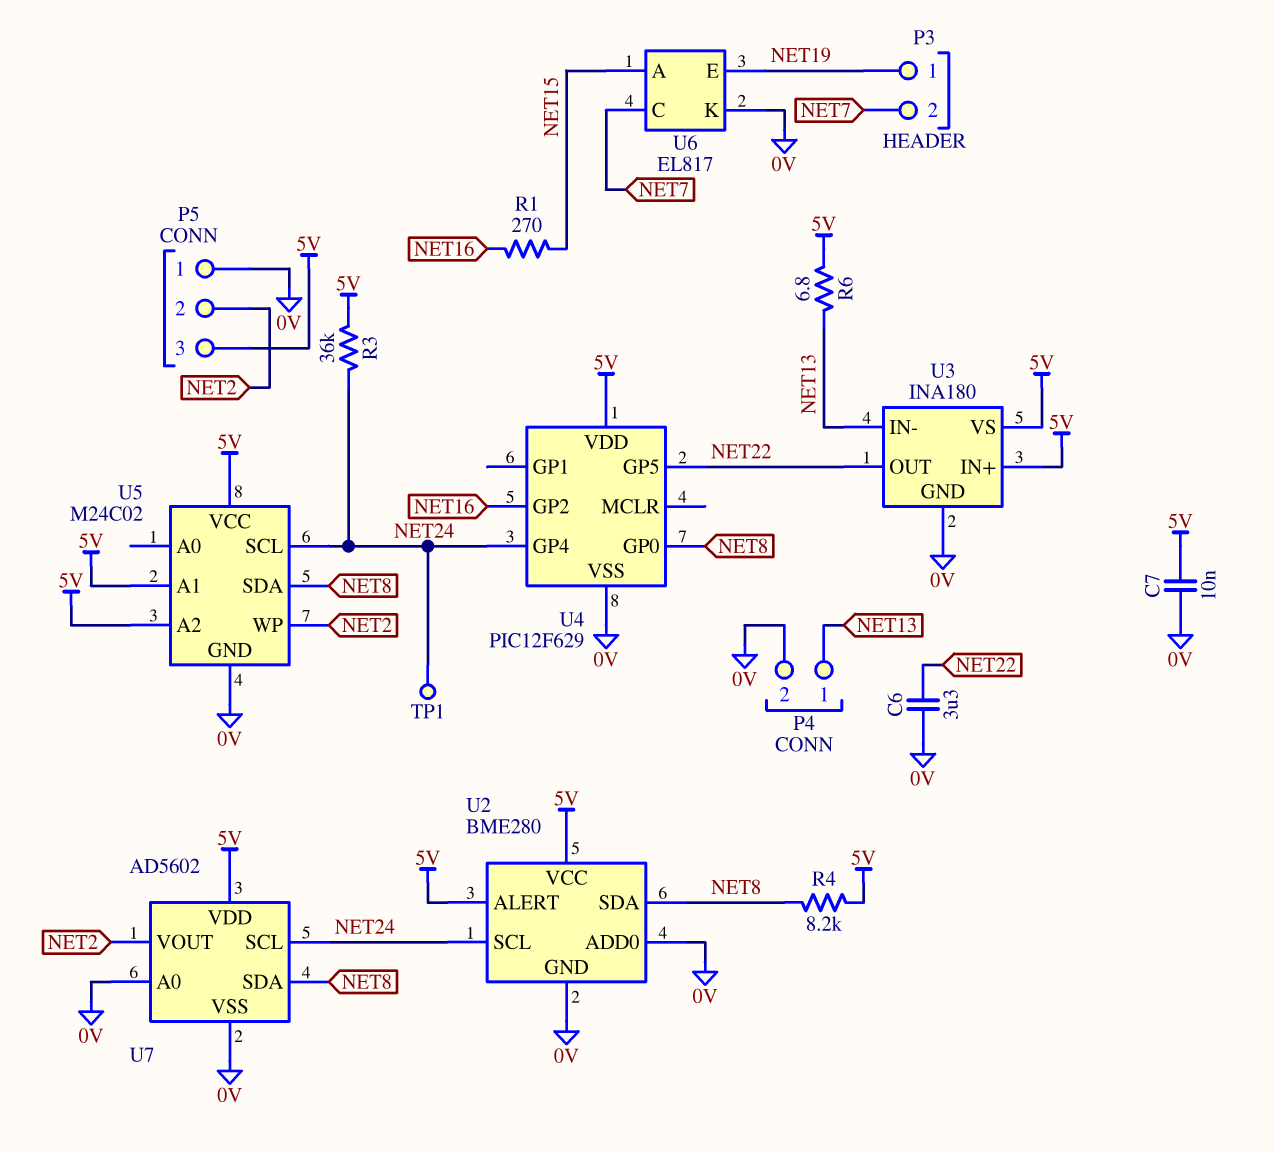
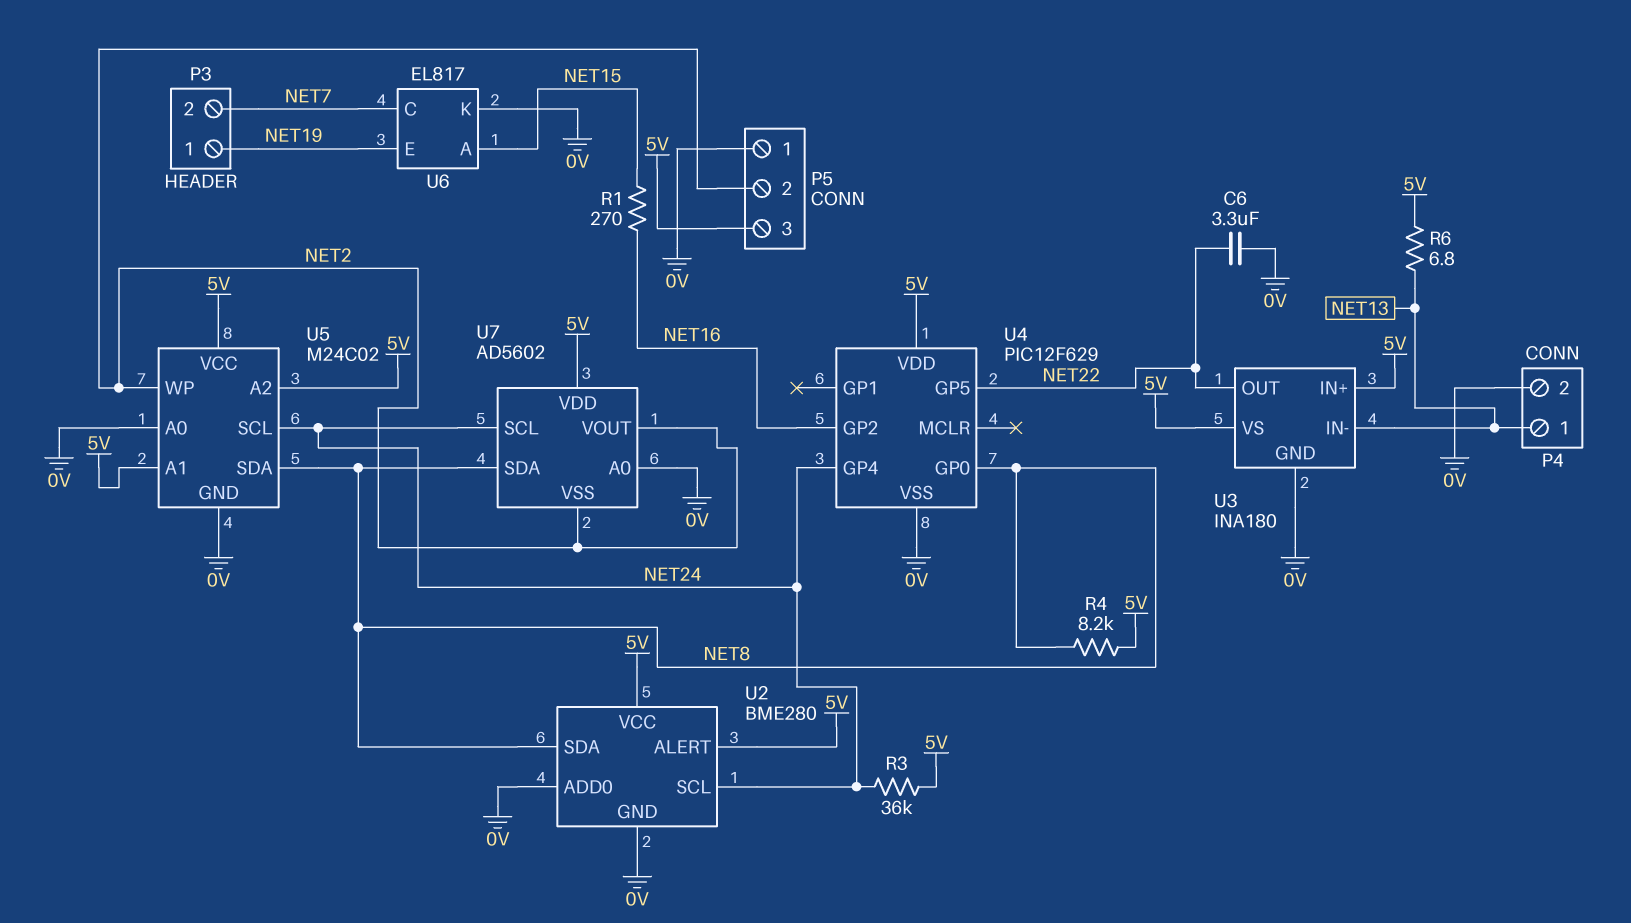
C7: 10nF (0V, 5V) -> none
TP1: test point (NET24) -> none
U5 pin A0: none -> 0V
U7 pin VSS: 0V -> NET2

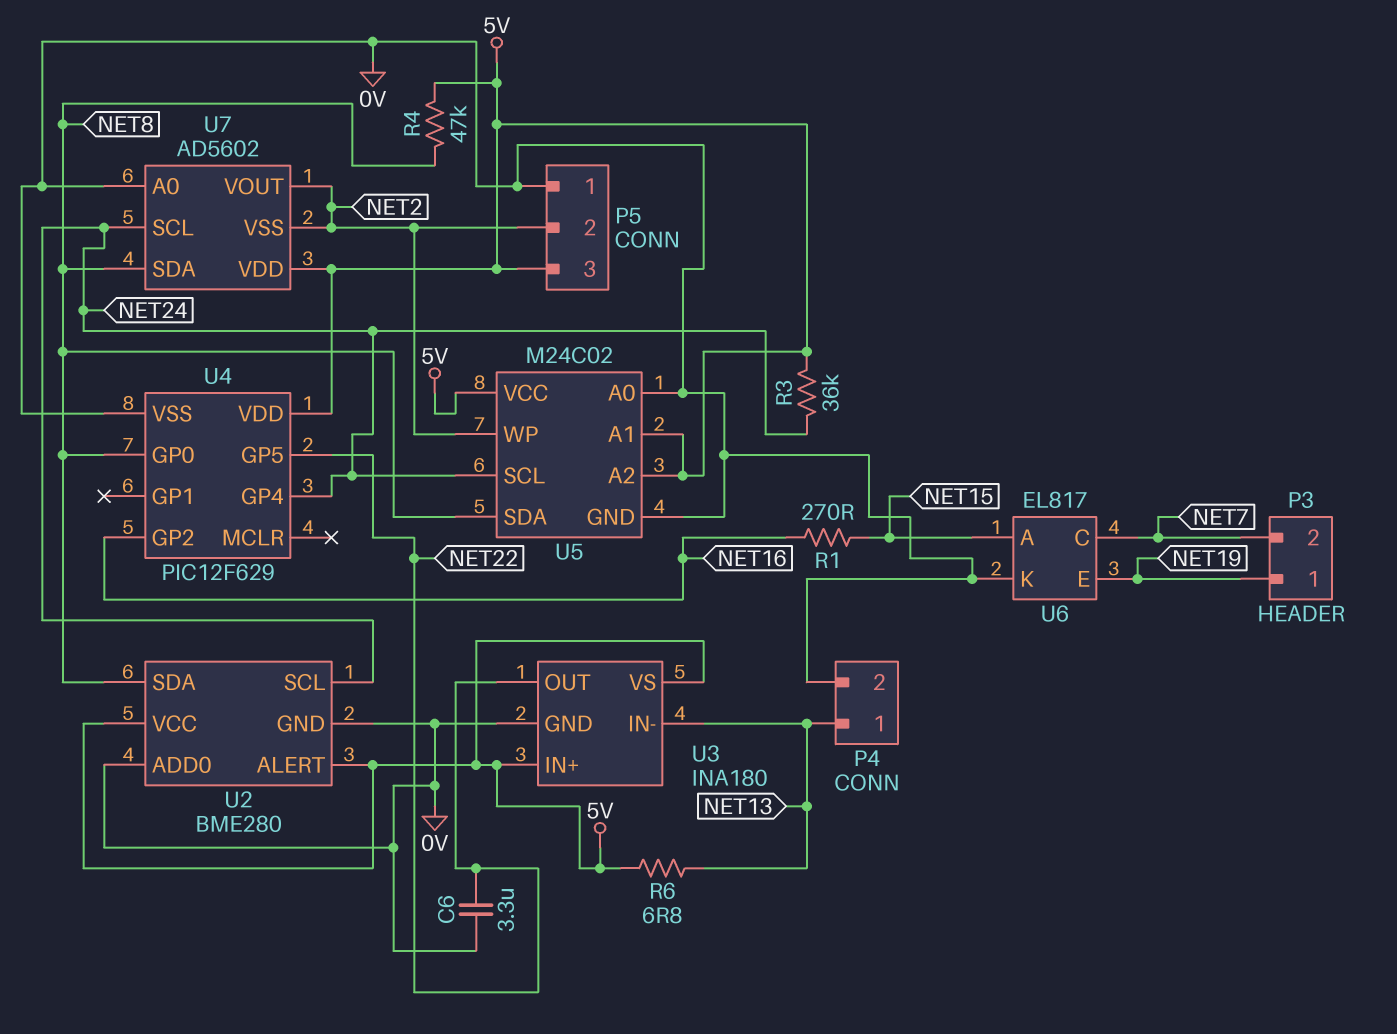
R4: 8.2k (5V, NET8) -> 47k (5V, NET8)

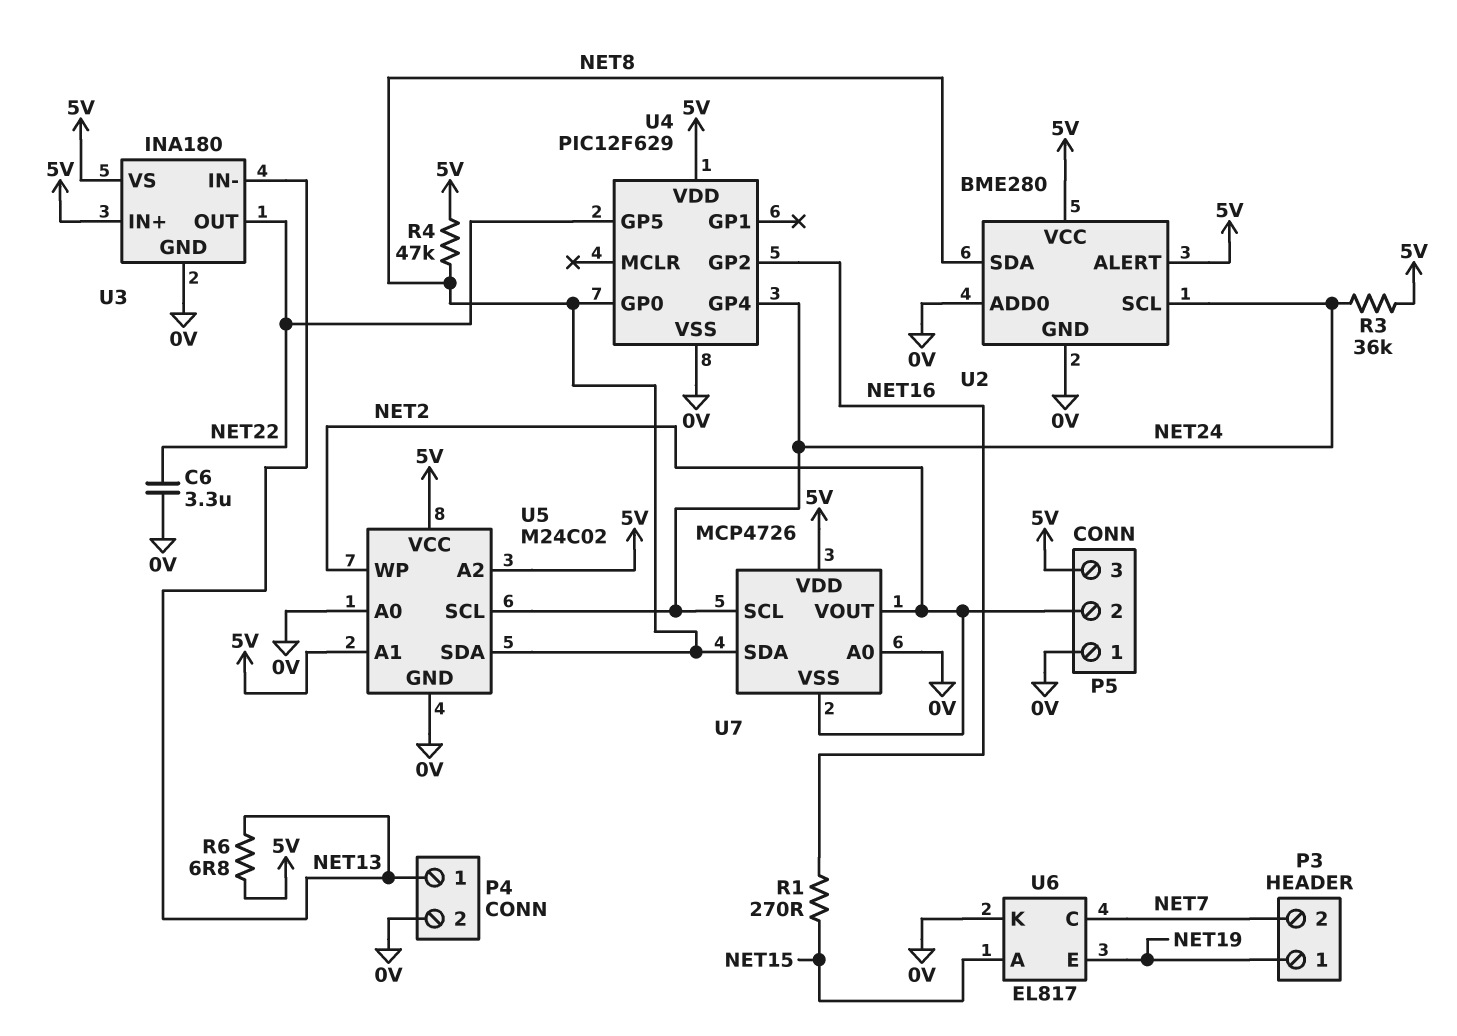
U7: AD5602 -> MCP4726

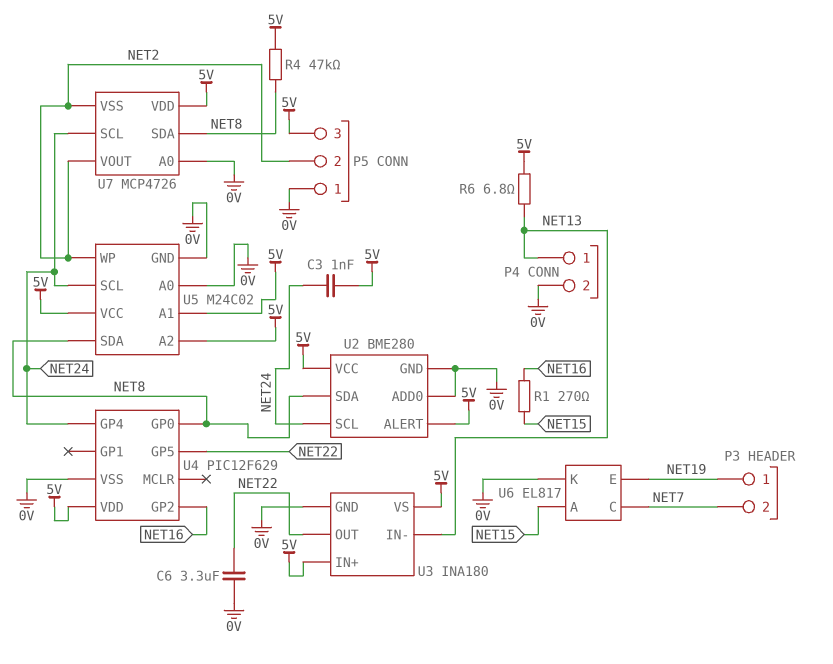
C3: none -> 1nF (5V, NET24)
R3: 36k (5V, NET24) -> none

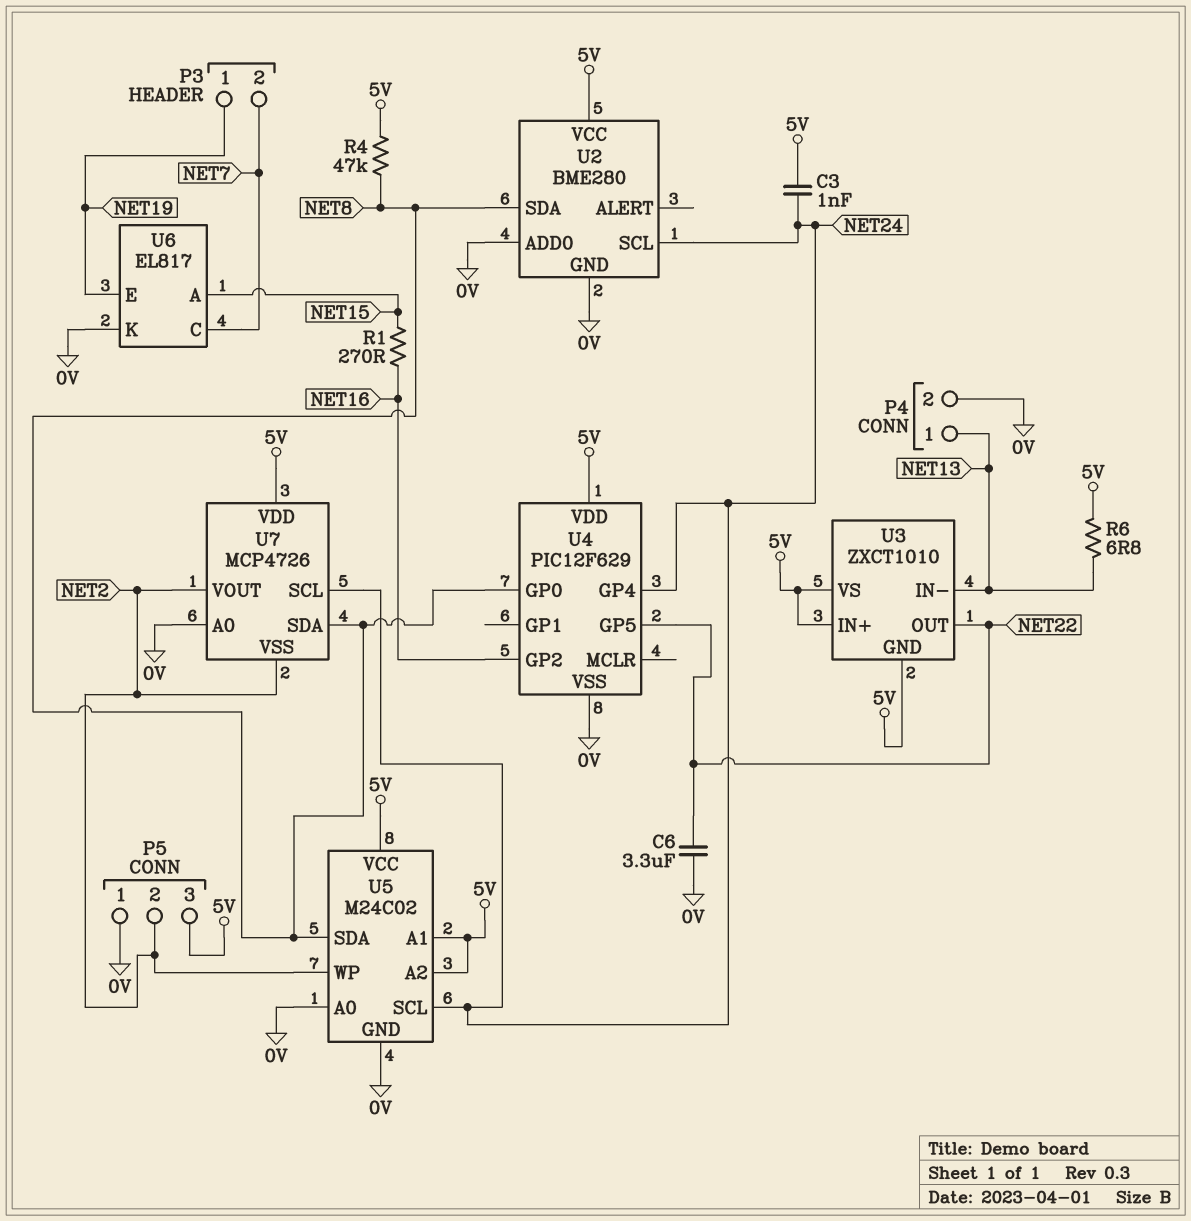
U2 pin ALERT: 5V -> none
U3: INA180 -> ZXCT1010
U3 pin GND: 0V -> 5V

